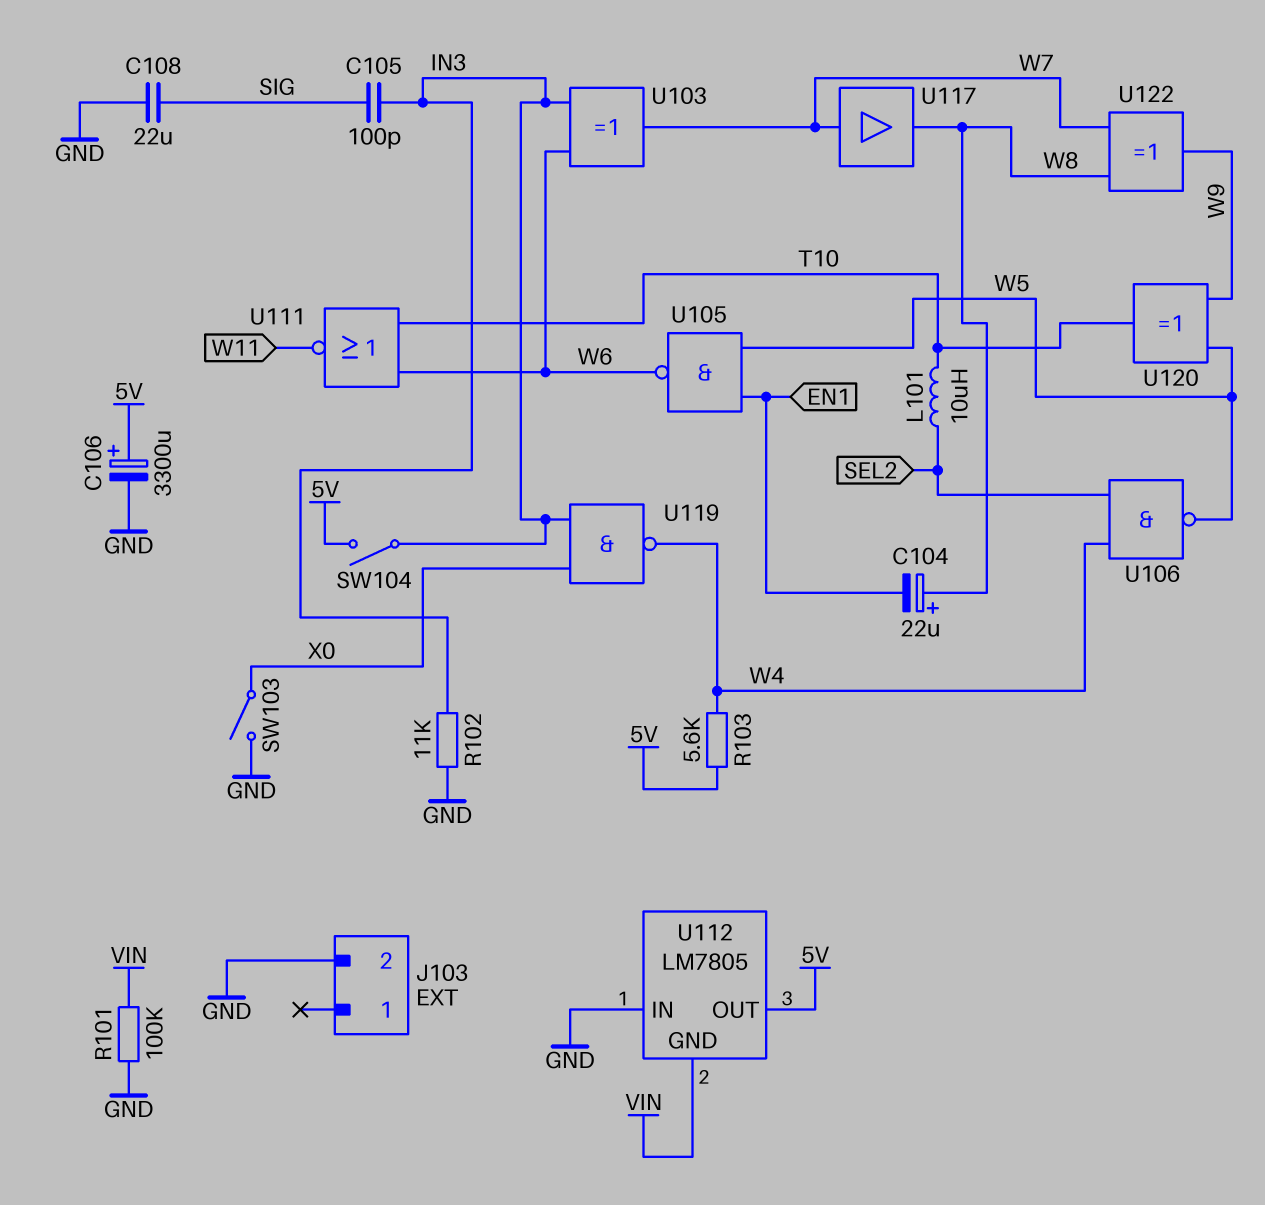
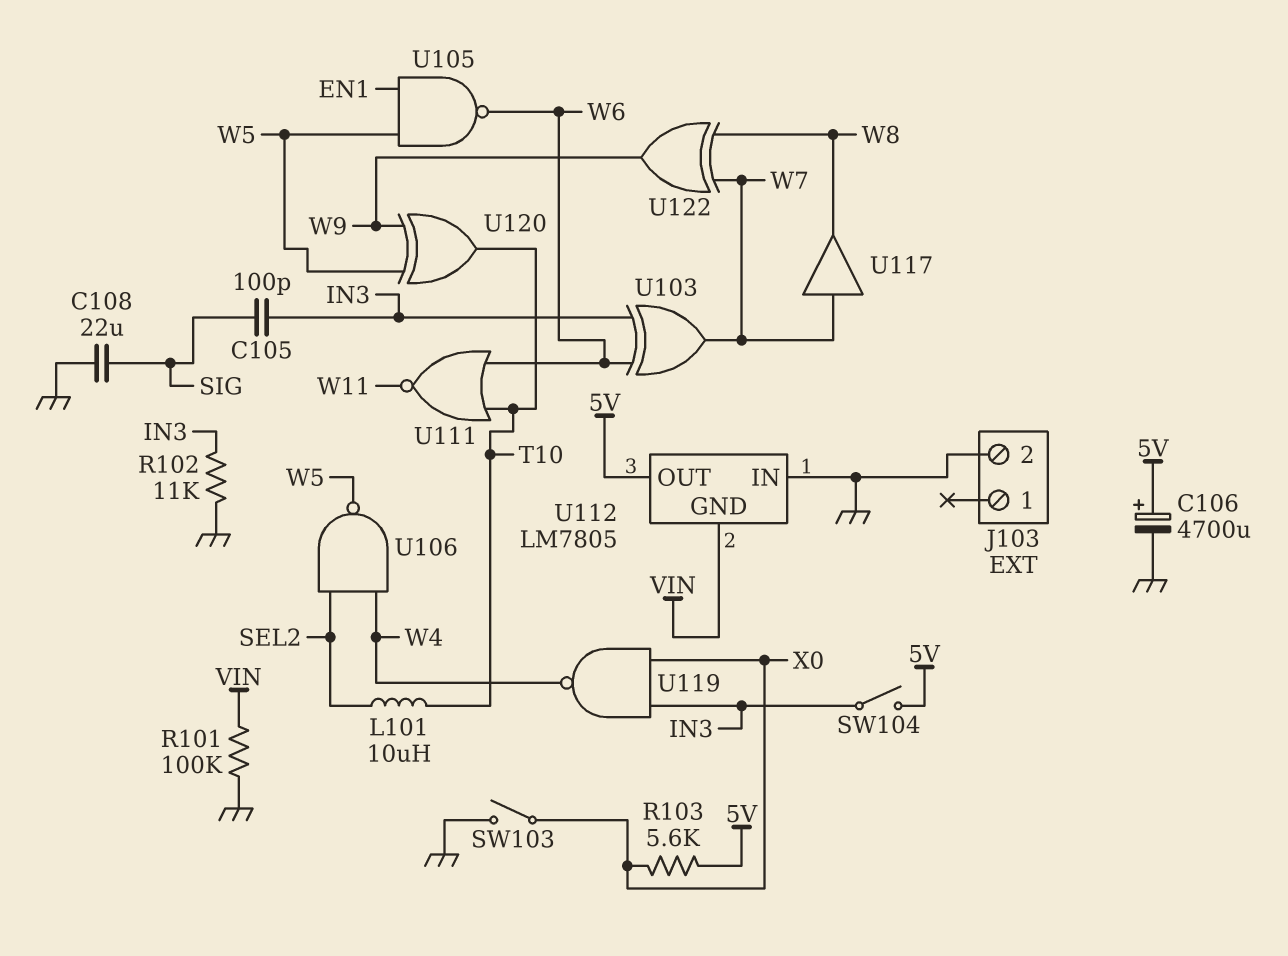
C104: 22uF (plus W8, minus EN1) -> none
C106: 3300uF (plus 5V, minus GND) -> 4700uF (plus 5V, minus GND)
R103: 5.6k (5V, W4) -> 5.6k (5V, X0)

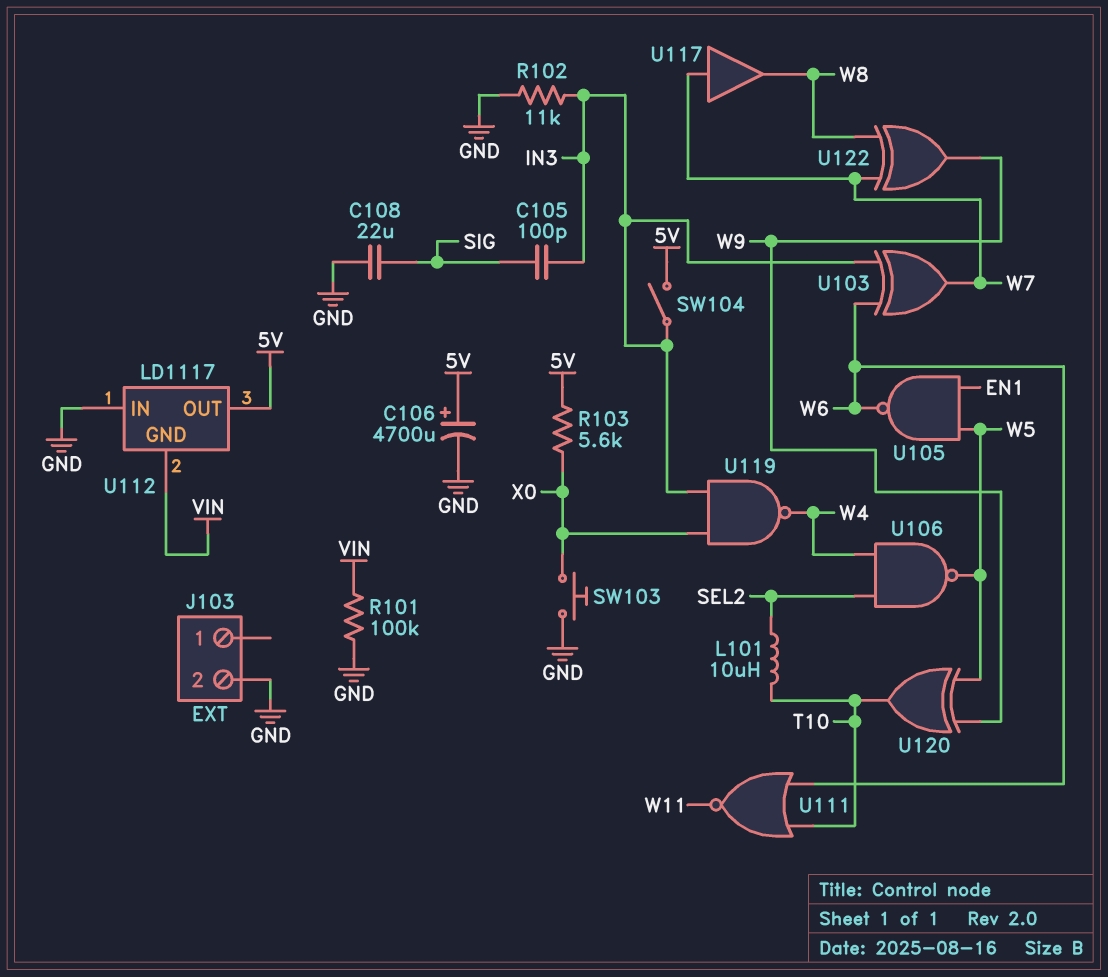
SW103: switch (GND, X0) -> button (GND, X0)
U112: LM7805 -> LD1117

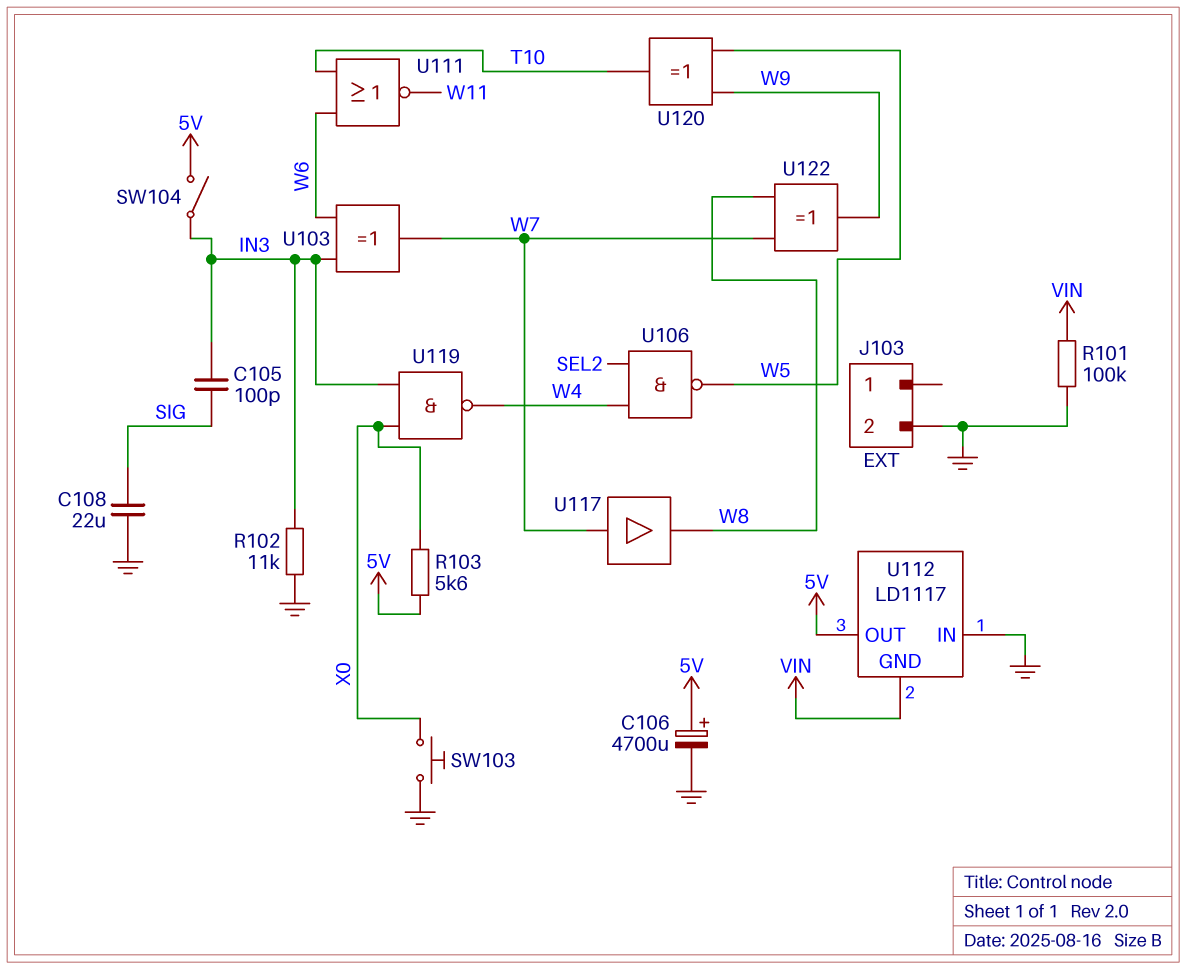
L101: 10uH (SEL2, T10) -> none
U105: NAND (in EN1, in W5, out W6) -> none

